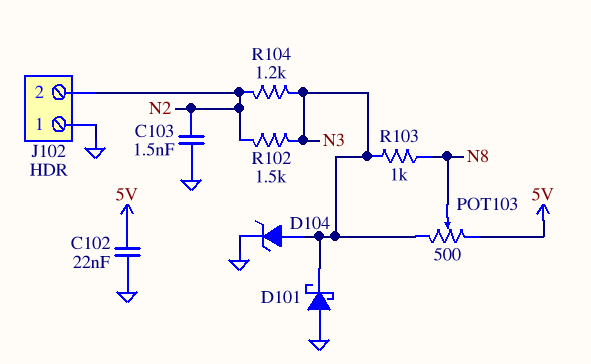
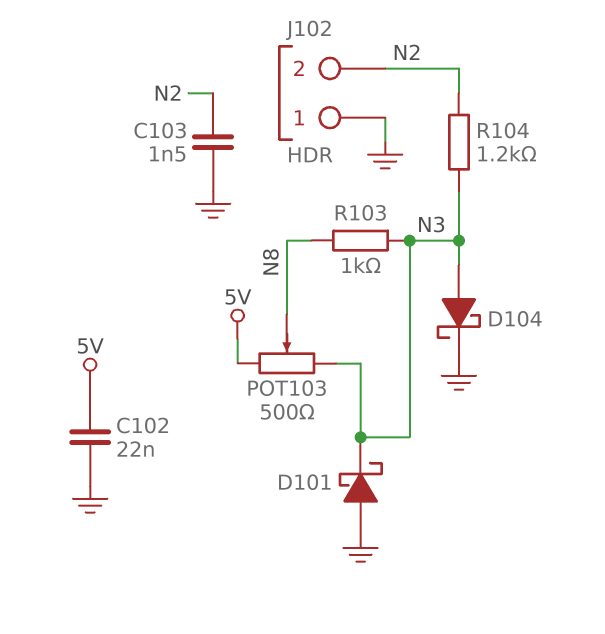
D104: zener (A N3, K GND) -> schottky (A N3, K GND)
R102: 1.5k (N2, N3) -> none

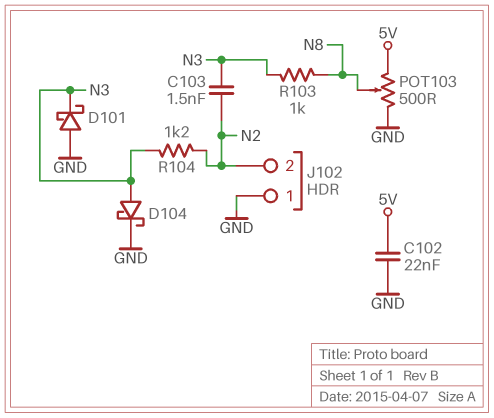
C103: 1.5nF (GND, N2) -> 1.5nF (N2, N3)
POT103: 500 (5V, N3, wiper N8) -> 500 (5V, GND, wiper N8)

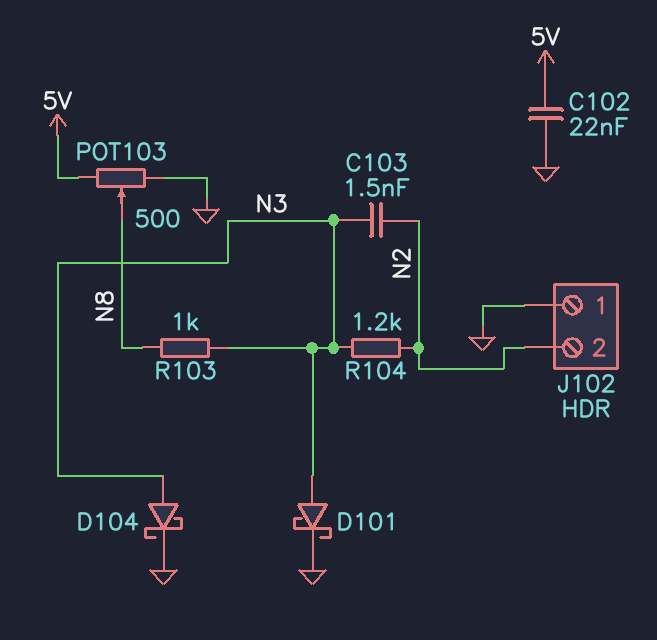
D101: schottky (A GND, K N3) -> schottky (A N3, K GND)

